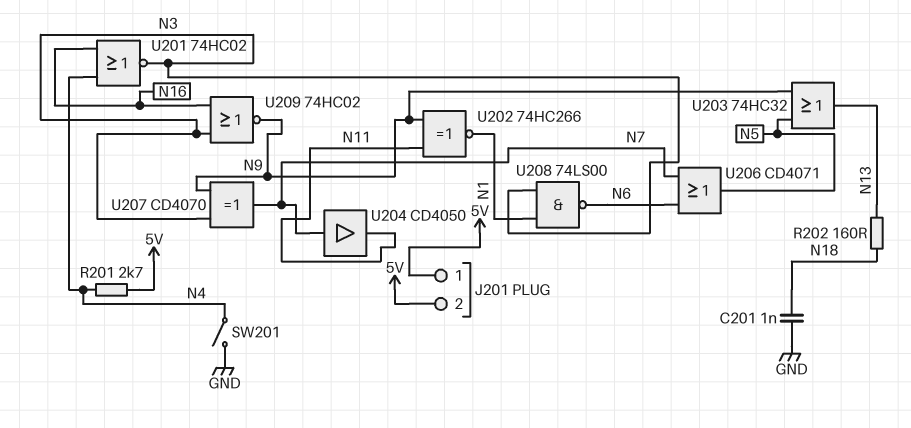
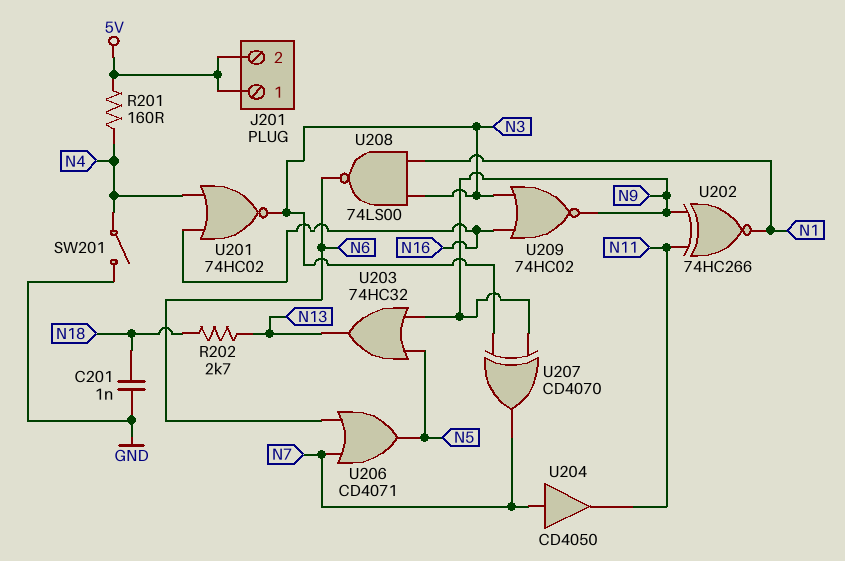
R201: 2.7k (5V, N4) -> 160 (5V, N4)
R202: 160 (N13, N18) -> 2.7k (N13, N18)

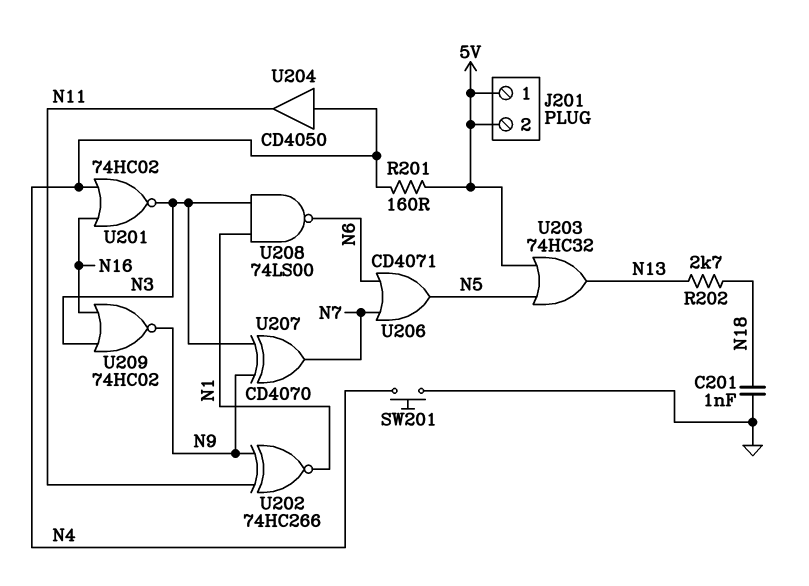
SW201: switch (GND, N4) -> button (GND, N4)
U203: OR 74HC32 (in N5, in N9, out N13) -> OR 74HC32 (in 5V, in N5, out N13)
U204: buffer CD4050 (in N7, out N11) -> buffer CD4050 (in N4, out N11)

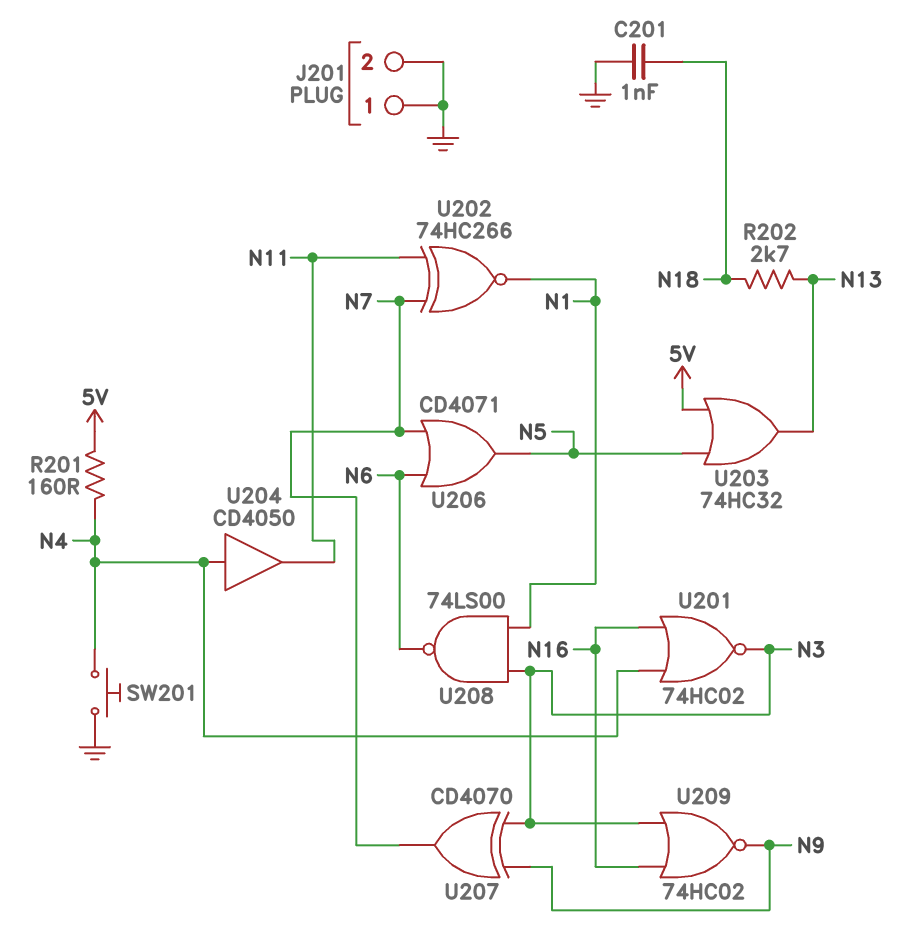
J201 pin 1: 5V -> GND
J201 pin 2: 5V -> GND
U202: XNOR 74HC266 (in N9, in N11, out N1) -> XNOR 74HC266 (in N7, in N11, out N1)

